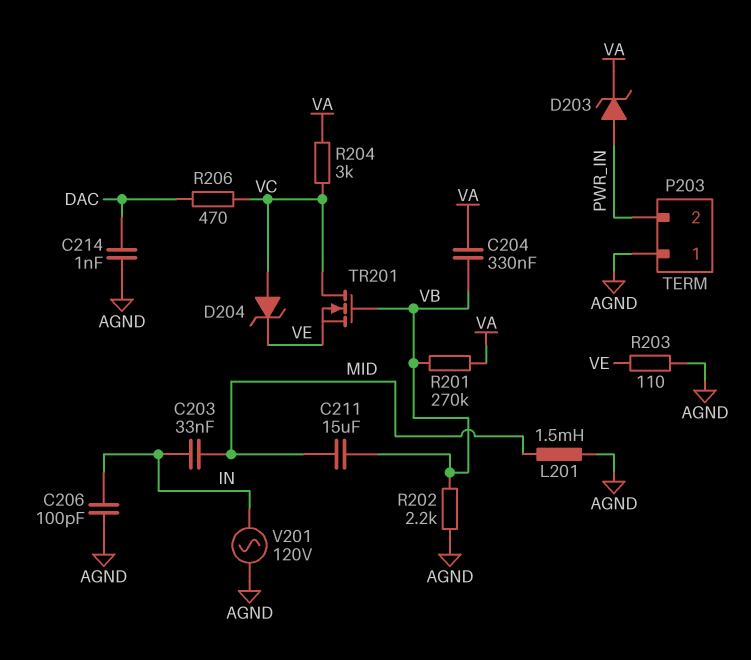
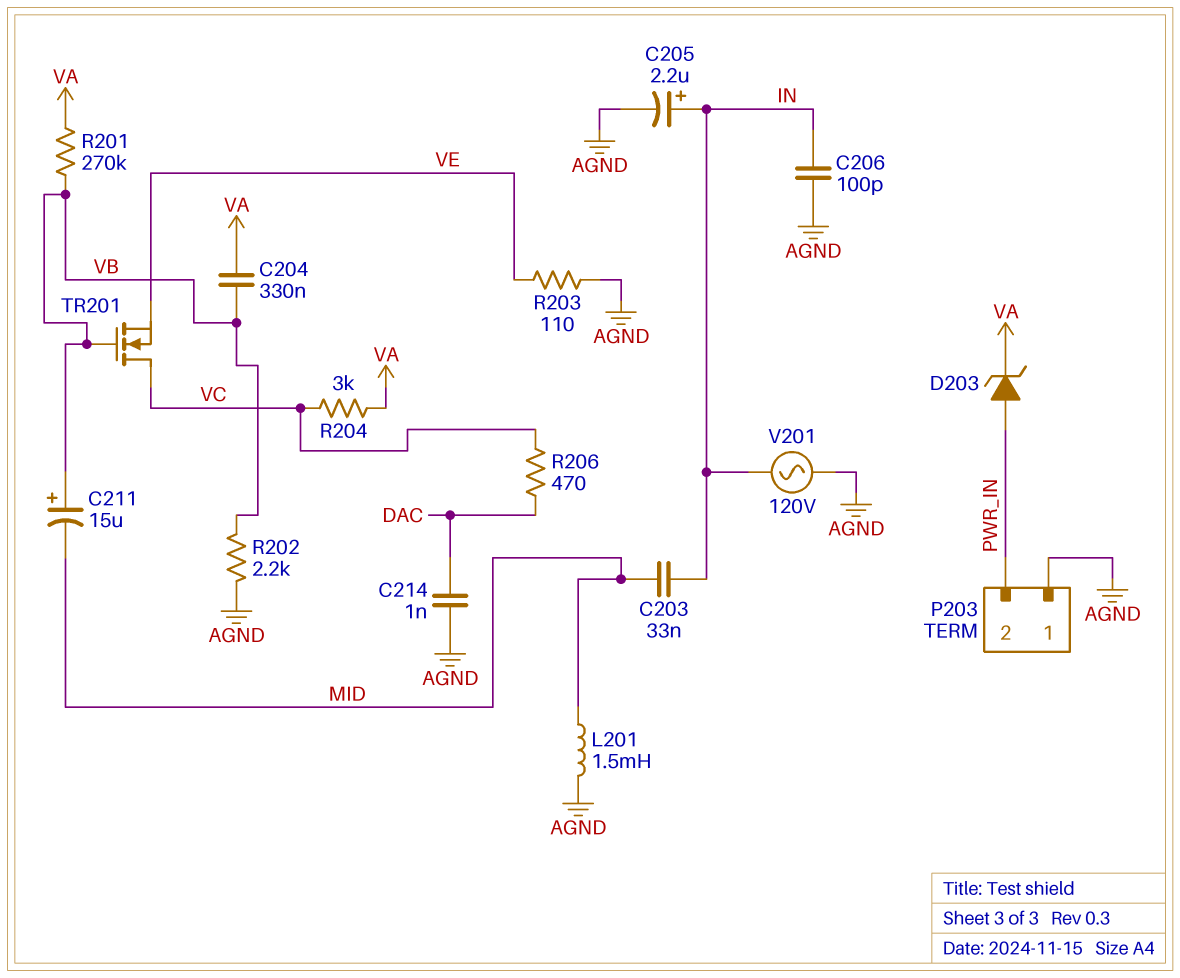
C205: none -> 2.2uF (plus IN, minus AGND)
C211: 15uF (MID, VB) -> 15uF (plus VB, minus MID)
D204: zener (A VC, K VE) -> none

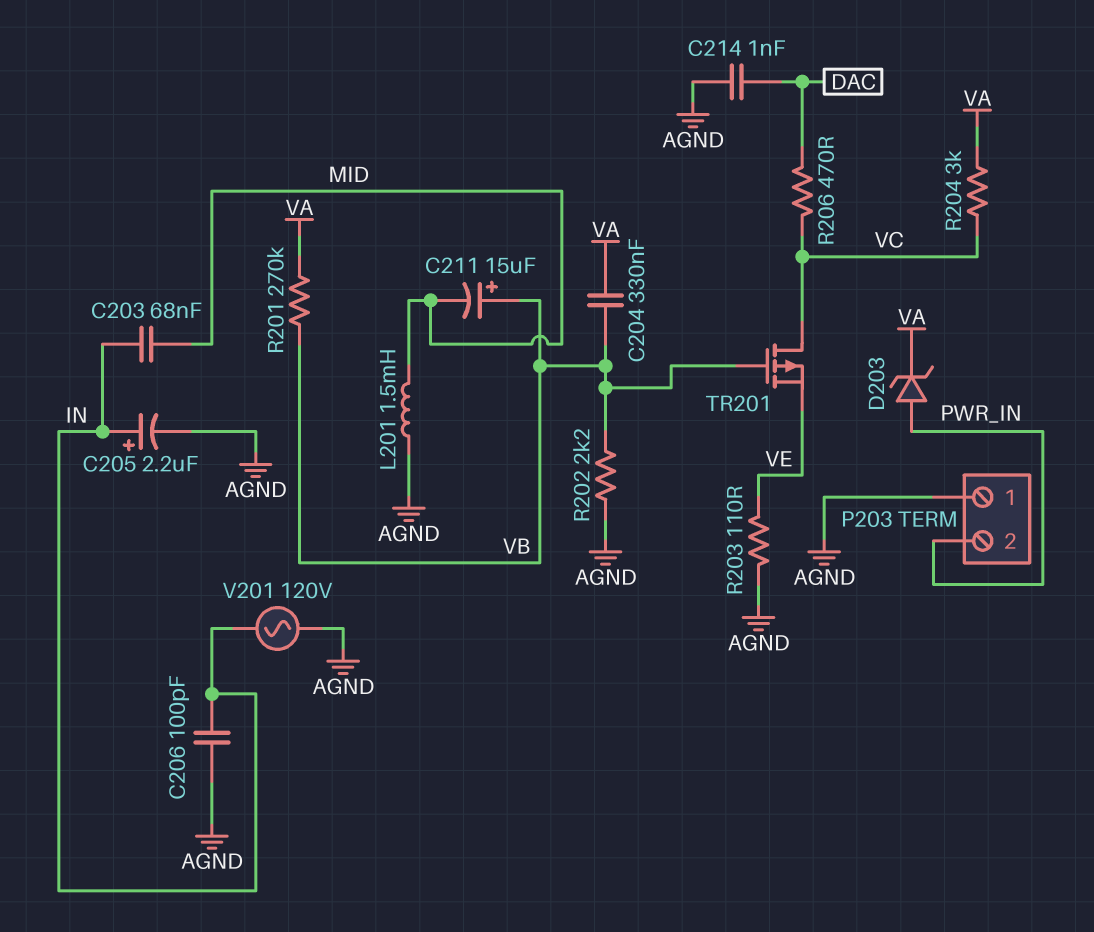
C203: 33nF (IN, MID) -> 68nF (IN, MID)
TR201: NMOS (G VB, D VC, S VE) -> PMOS (G VB, D VC, S VE)

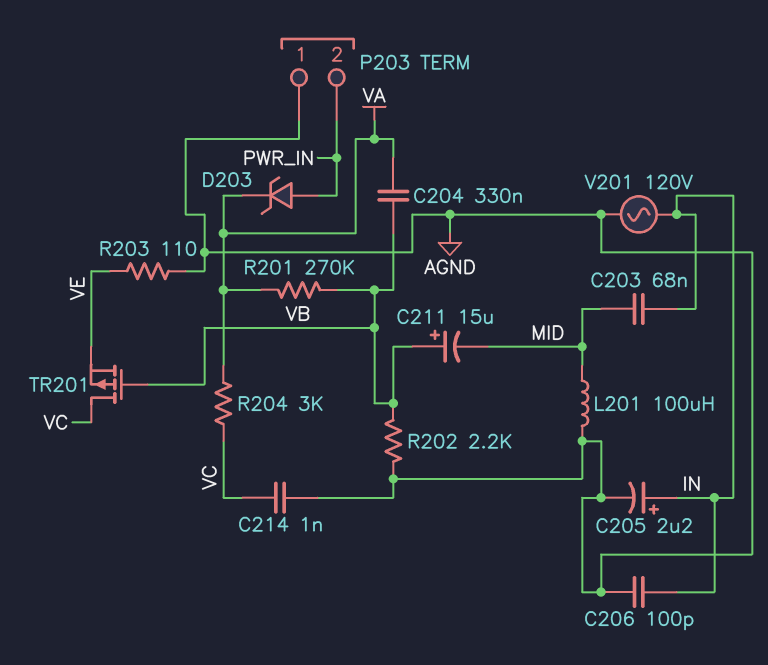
C214: 1nF (AGND, DAC) -> 1nF (AGND, VC)
L201: 1.5mH (AGND, MID) -> 100uH (AGND, MID)
R206: 470 (DAC, VC) -> none

